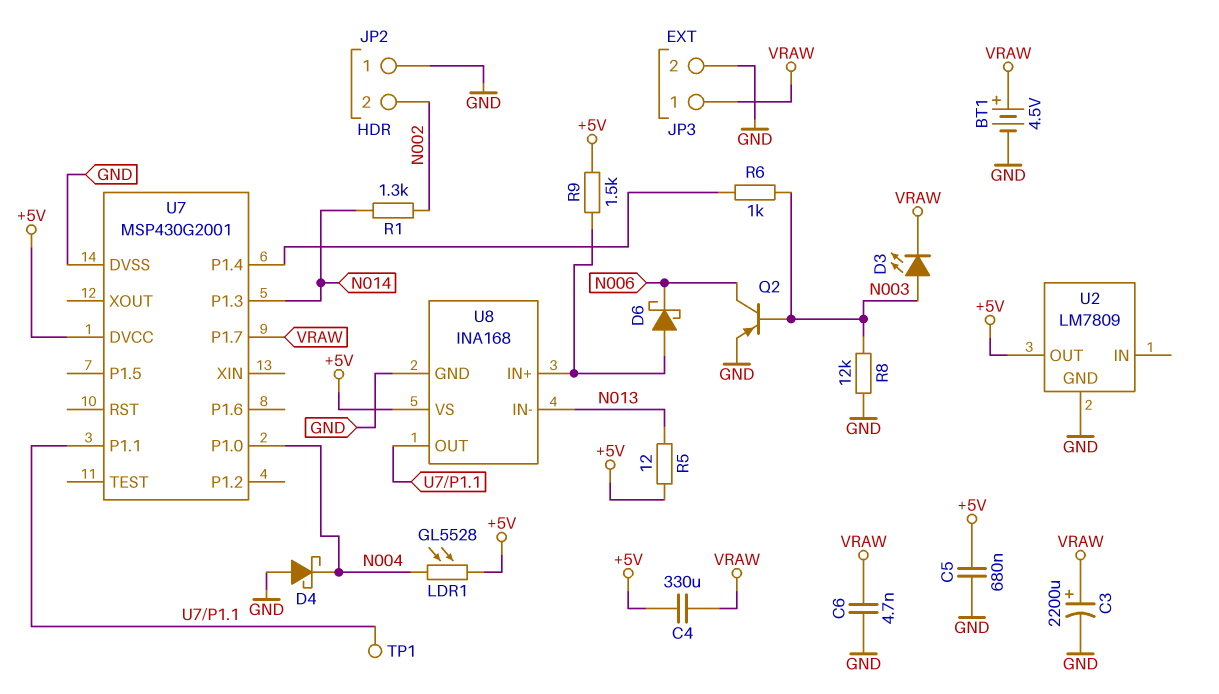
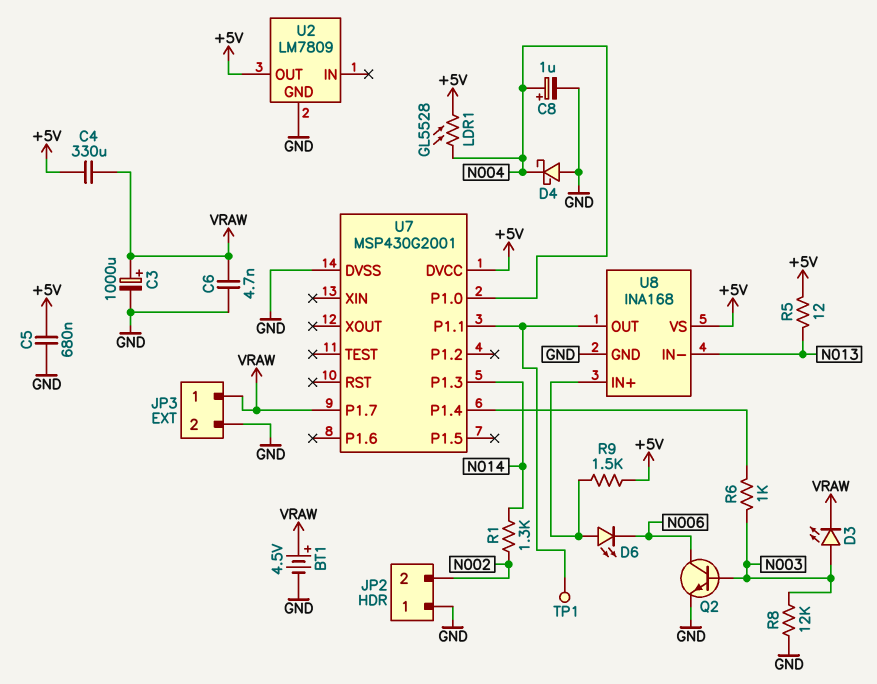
C3: 2200uF (plus VRAW, minus GND) -> 1000uF (plus VRAW, minus GND)
C8: none -> 1uF (plus N004, minus GND)
D6: schottky (A U8/IN+, K N006) -> LED (A U8/IN+, K N006)
Q2: PNP (B N003, C N006, E GND) -> NPN (B N003, C N006, E GND)

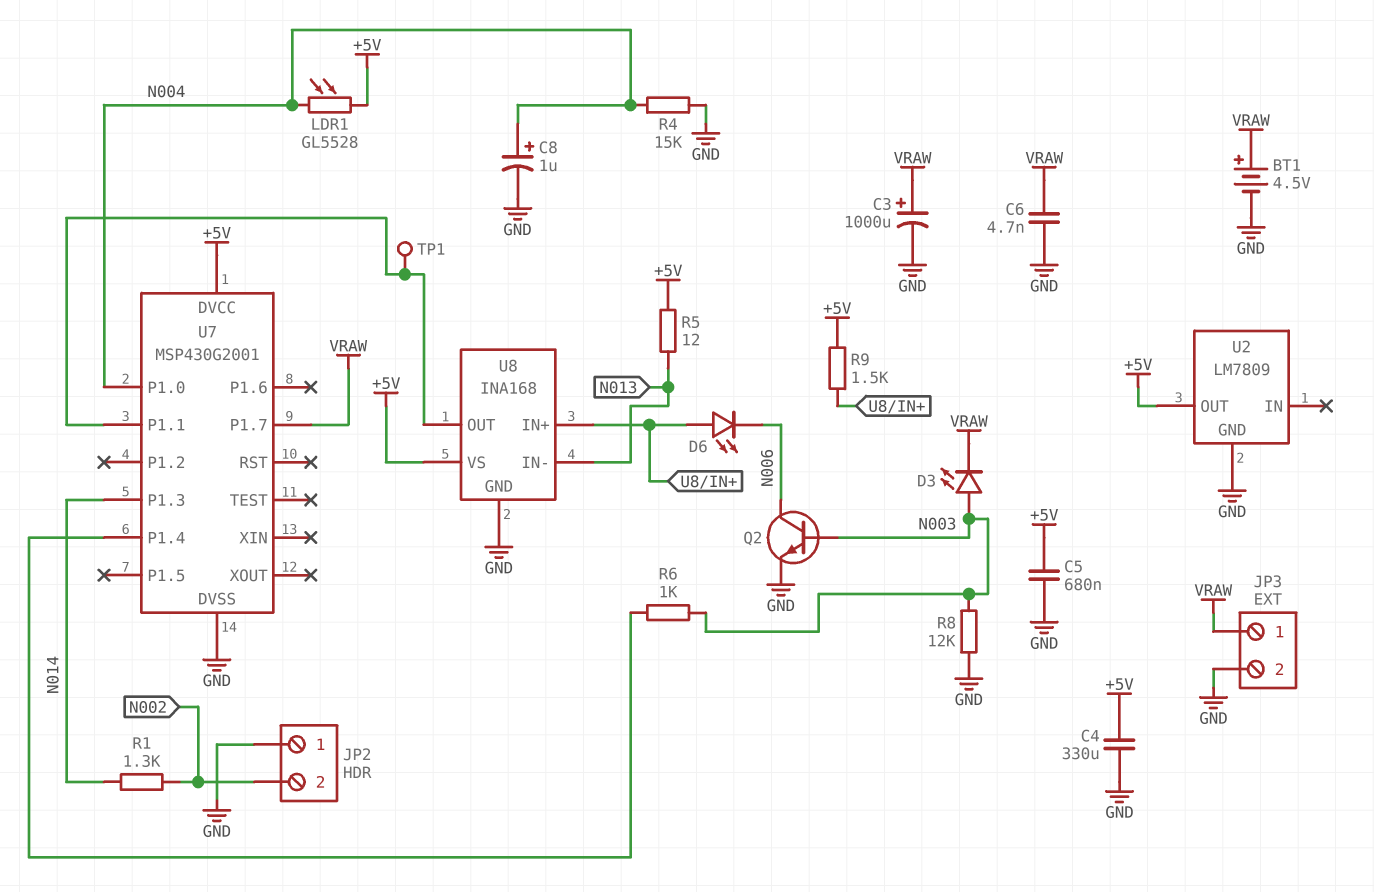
C4: 330uF (+5V, VRAW) -> 330uF (+5V, GND)
D4: schottky (A GND, K N004) -> none
R4: none -> 15k (GND, N004)

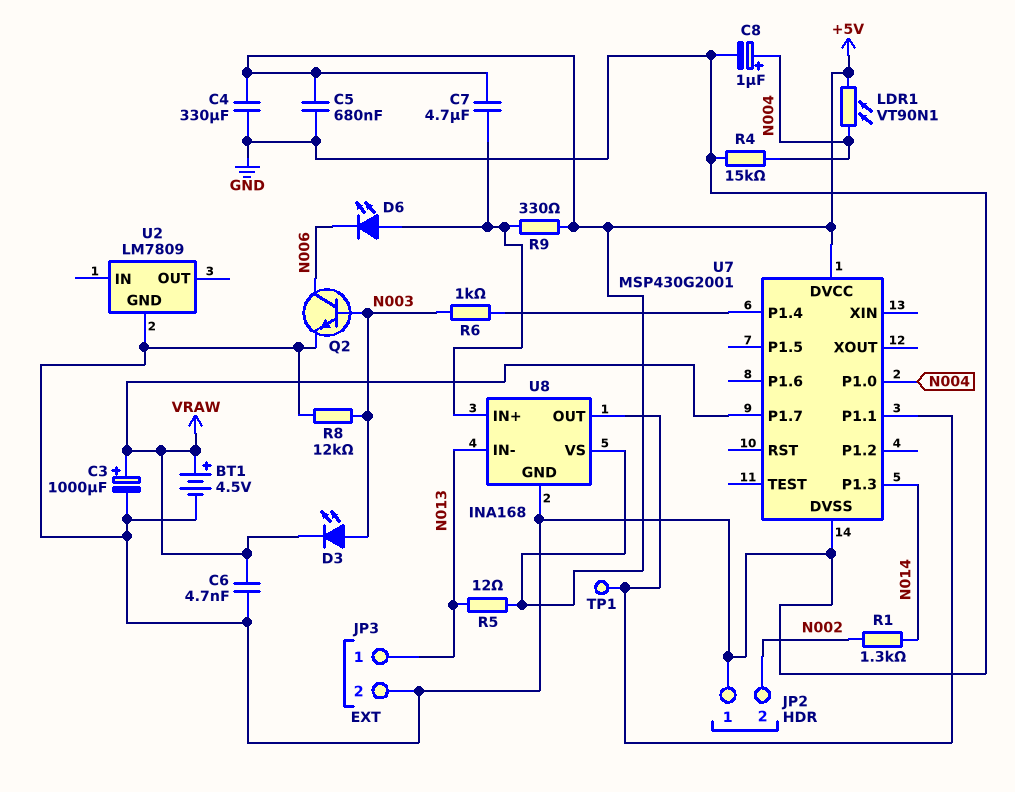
C7: none -> 4.7uF (+5V, U8/IN+)
JP3 pin 1: VRAW -> N013
LDR1: GL5528 (+5V, N004) -> VT90N1 (+5V, N004)
R9: 1.5k (+5V, U8/IN+) -> 330 (+5V, U8/IN+)
U2 pin OUT: +5V -> none

